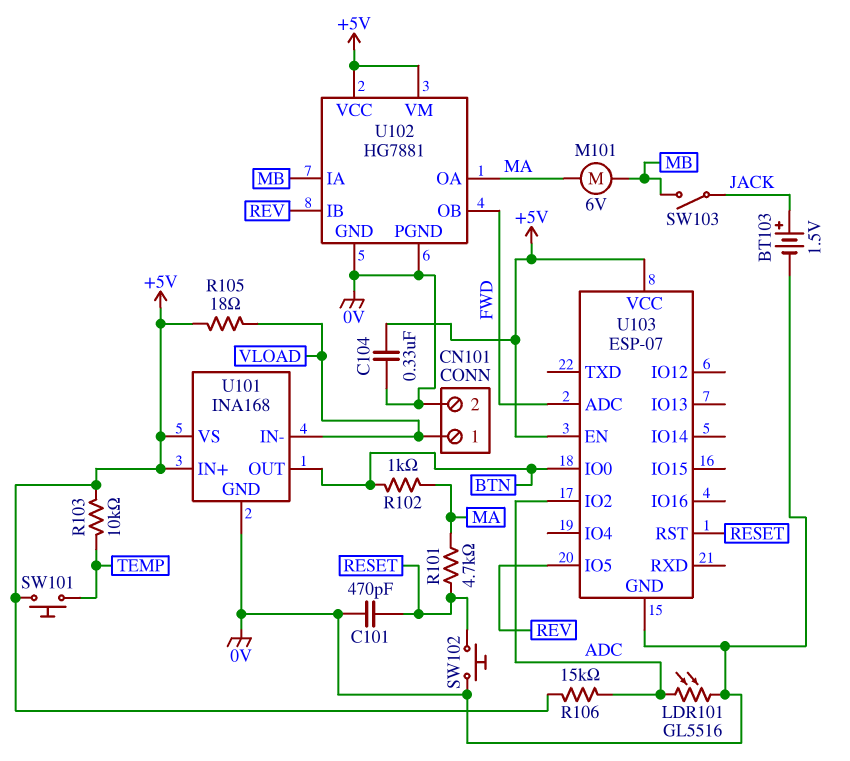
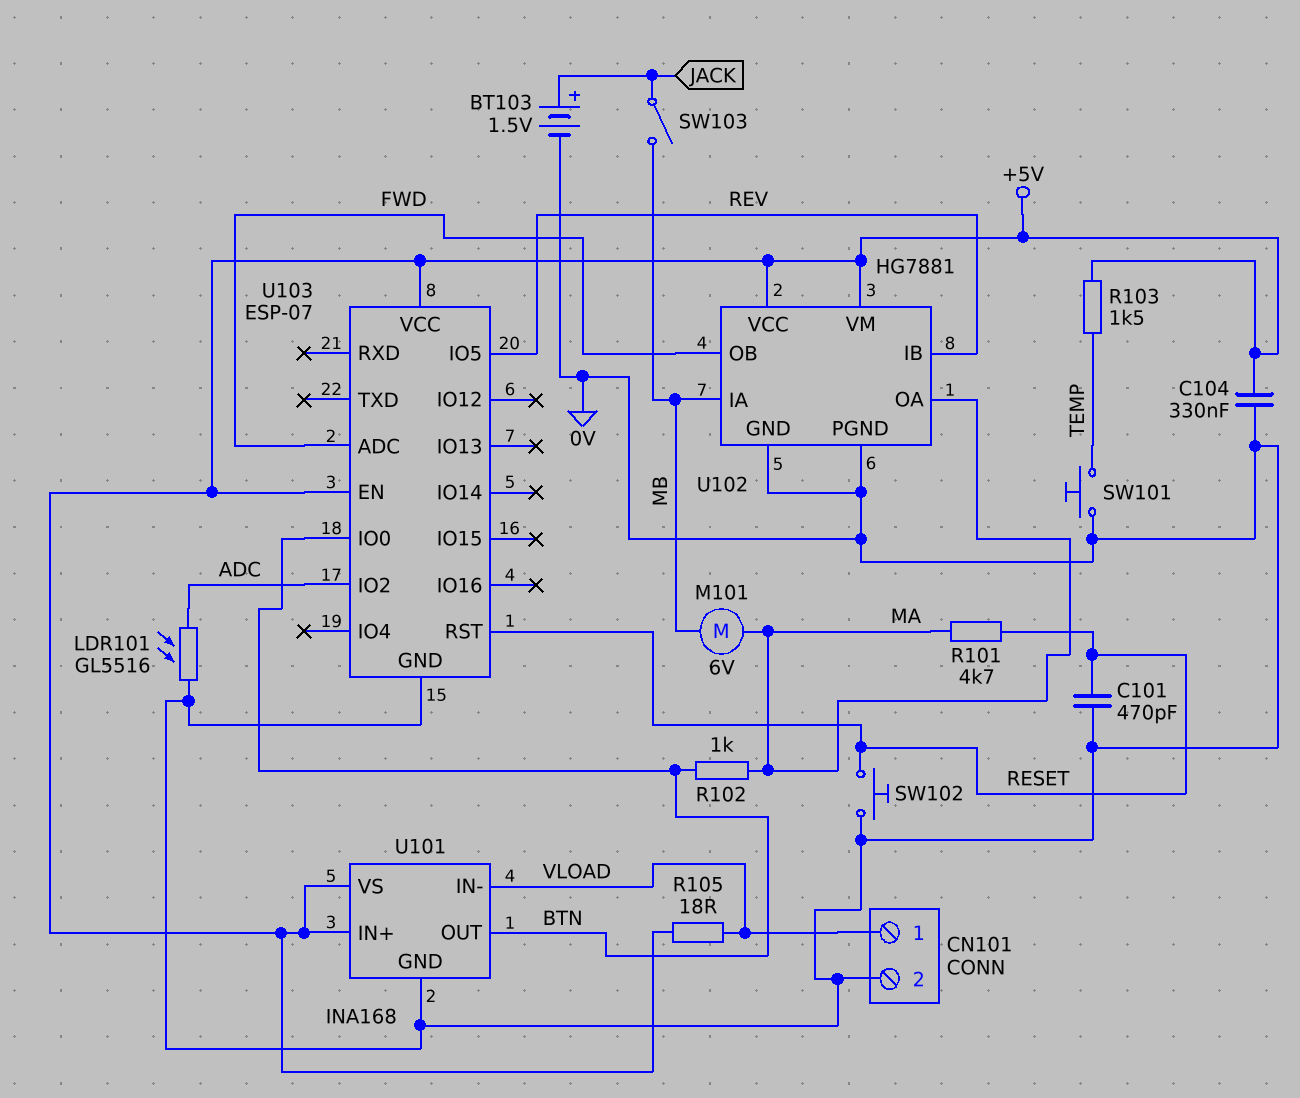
R103: 10k (+5V, TEMP) -> 1.5k (+5V, TEMP)
R106: 15k (+5V, ADC) -> none
SW101: button (+5V, TEMP) -> button (0V, TEMP)

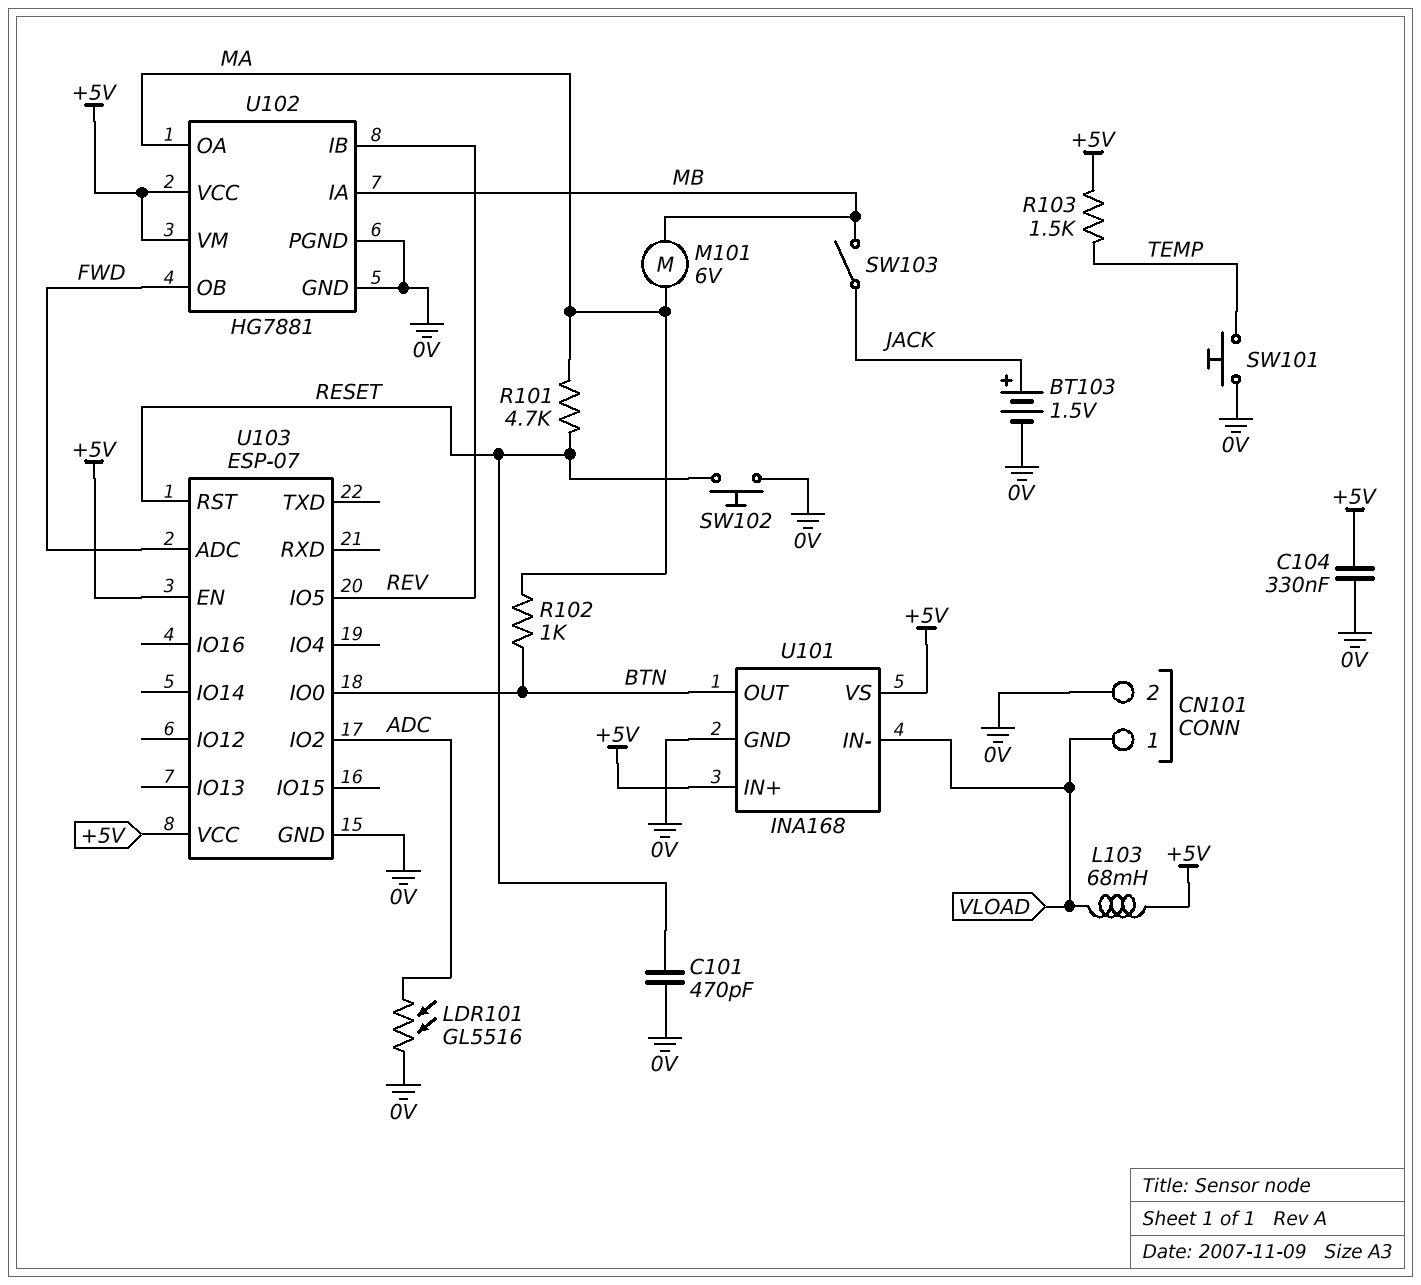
L103: none -> 68mH (+5V, VLOAD)
R105: 18 (+5V, VLOAD) -> none

